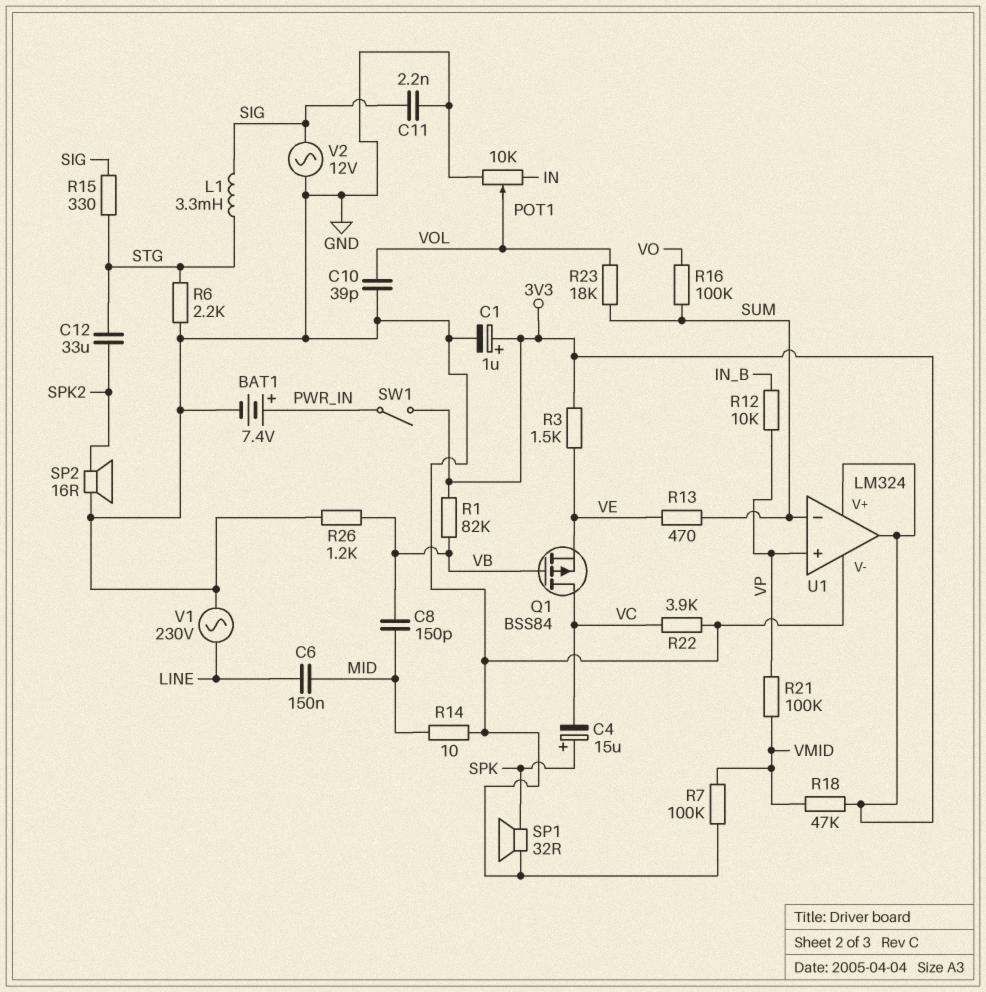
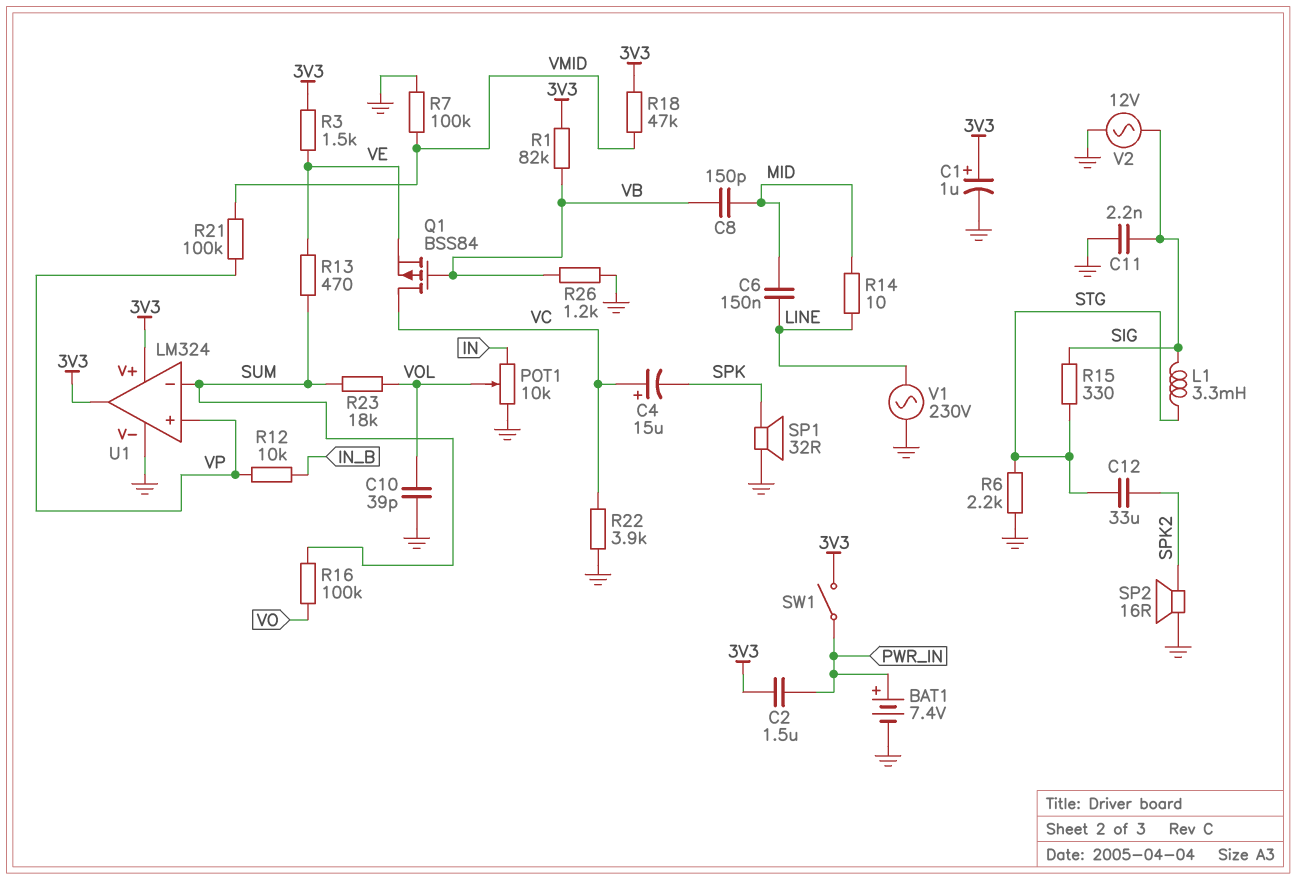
C2: none -> 1.5uF (3V3, PWR_IN)
C4: 15uF (plus SPK, minus VC) -> 15uF (plus VC, minus SPK)
R14: 10 (GND, MID) -> 10 (LINE, MID)

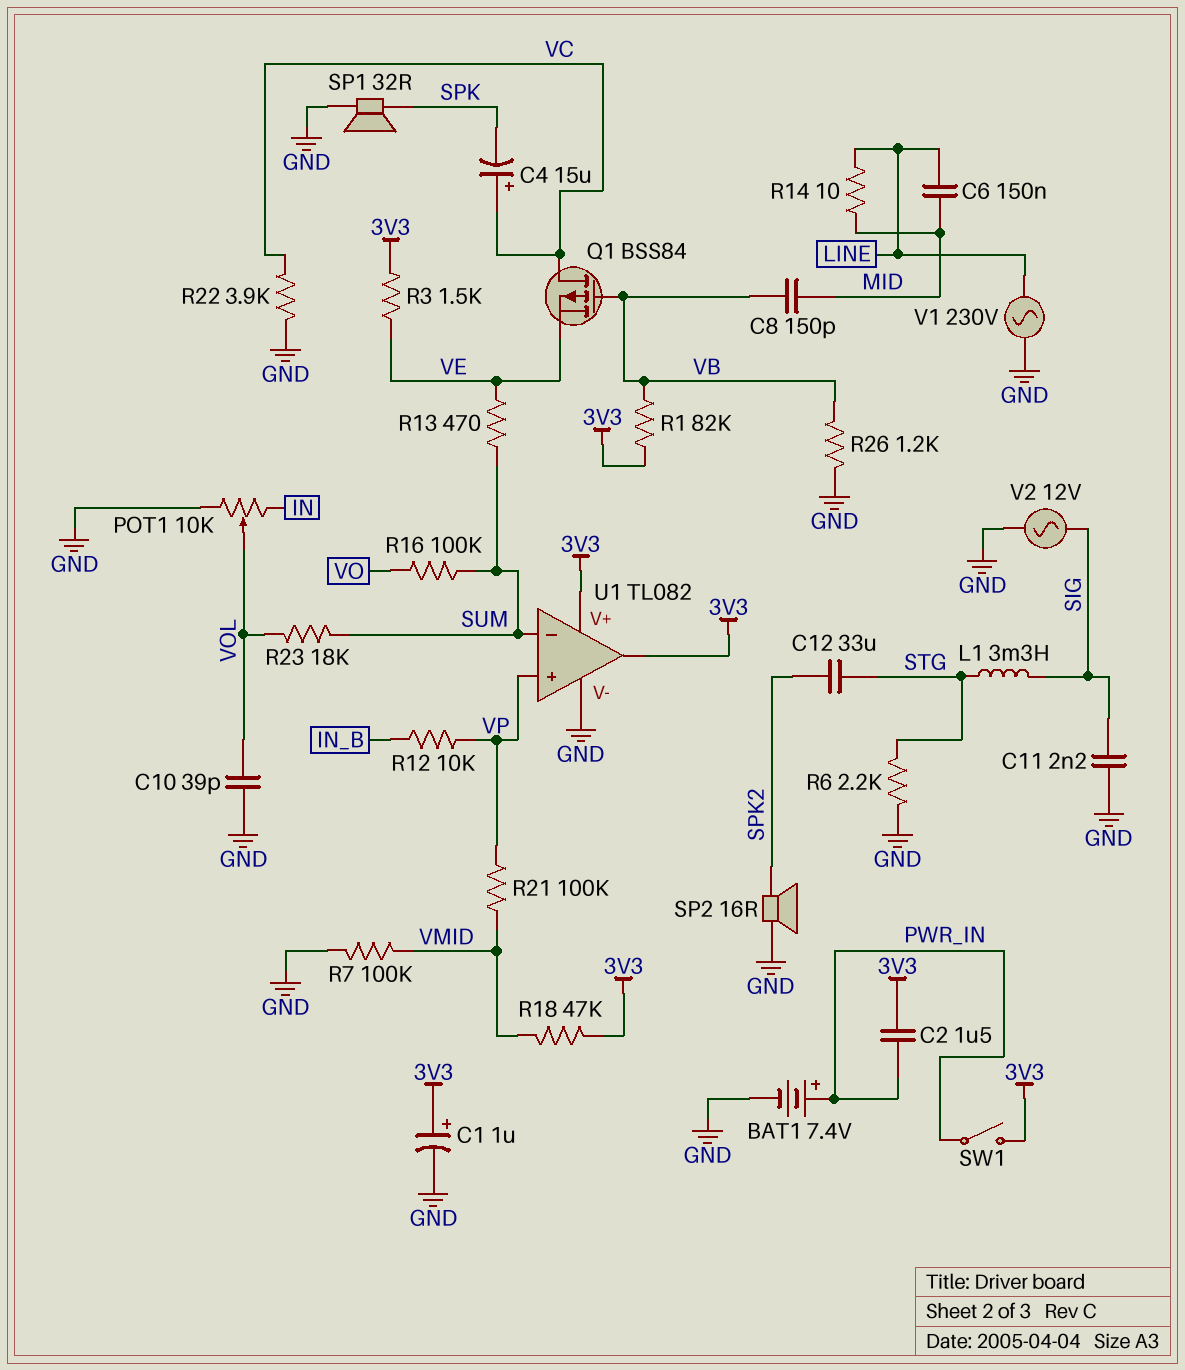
R15: 330 (SIG, STG) -> none
U1: LM324 -> TL082

